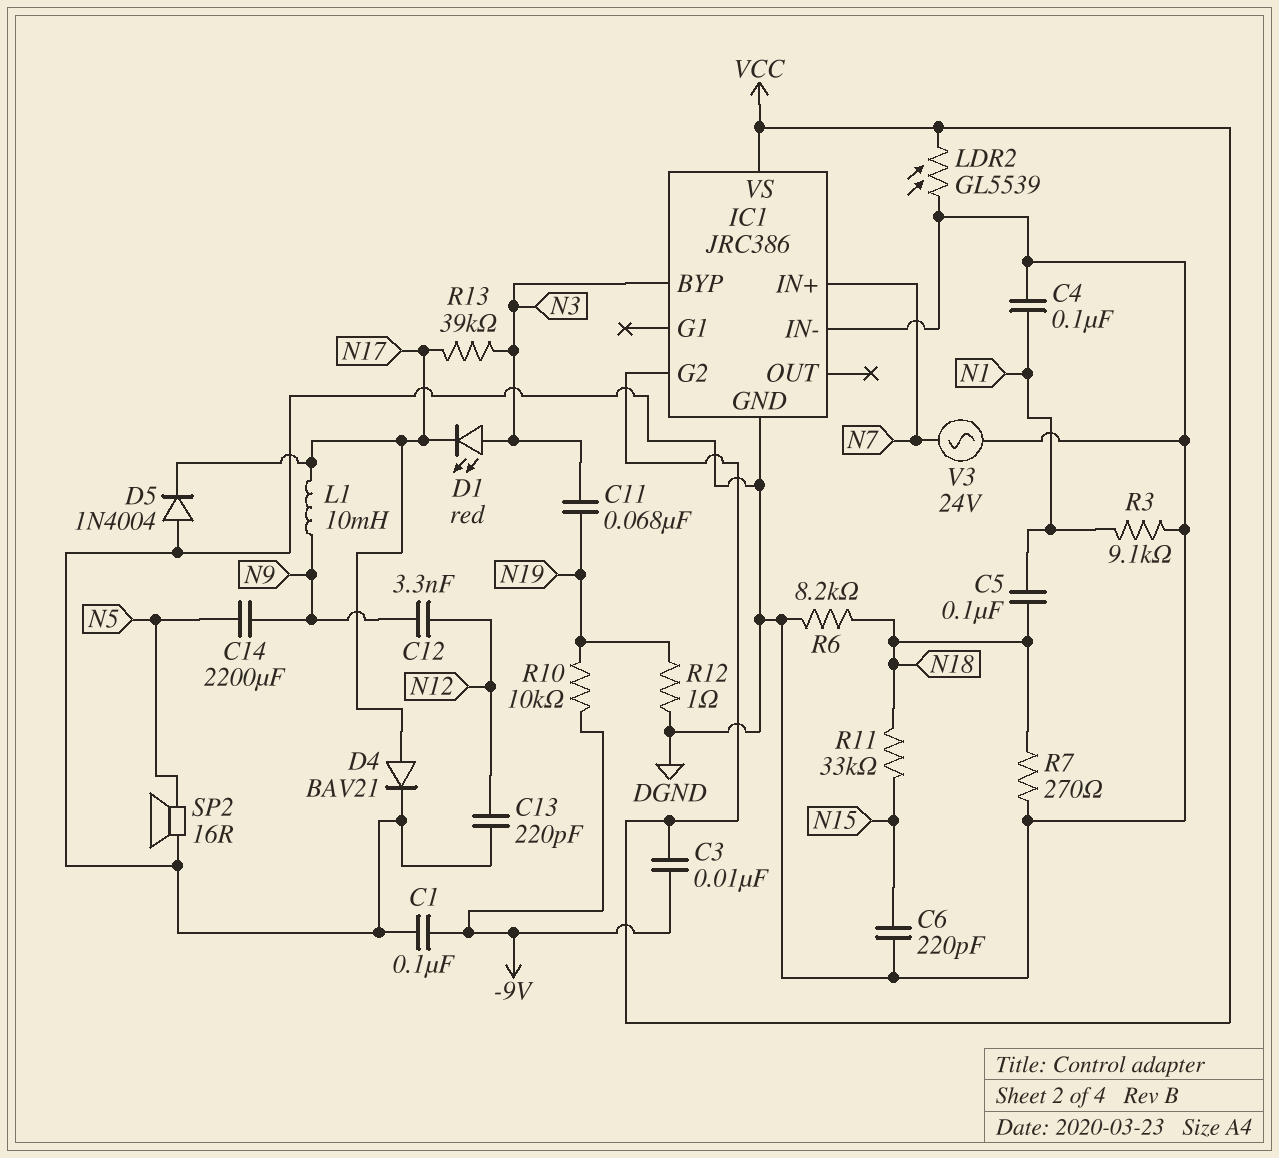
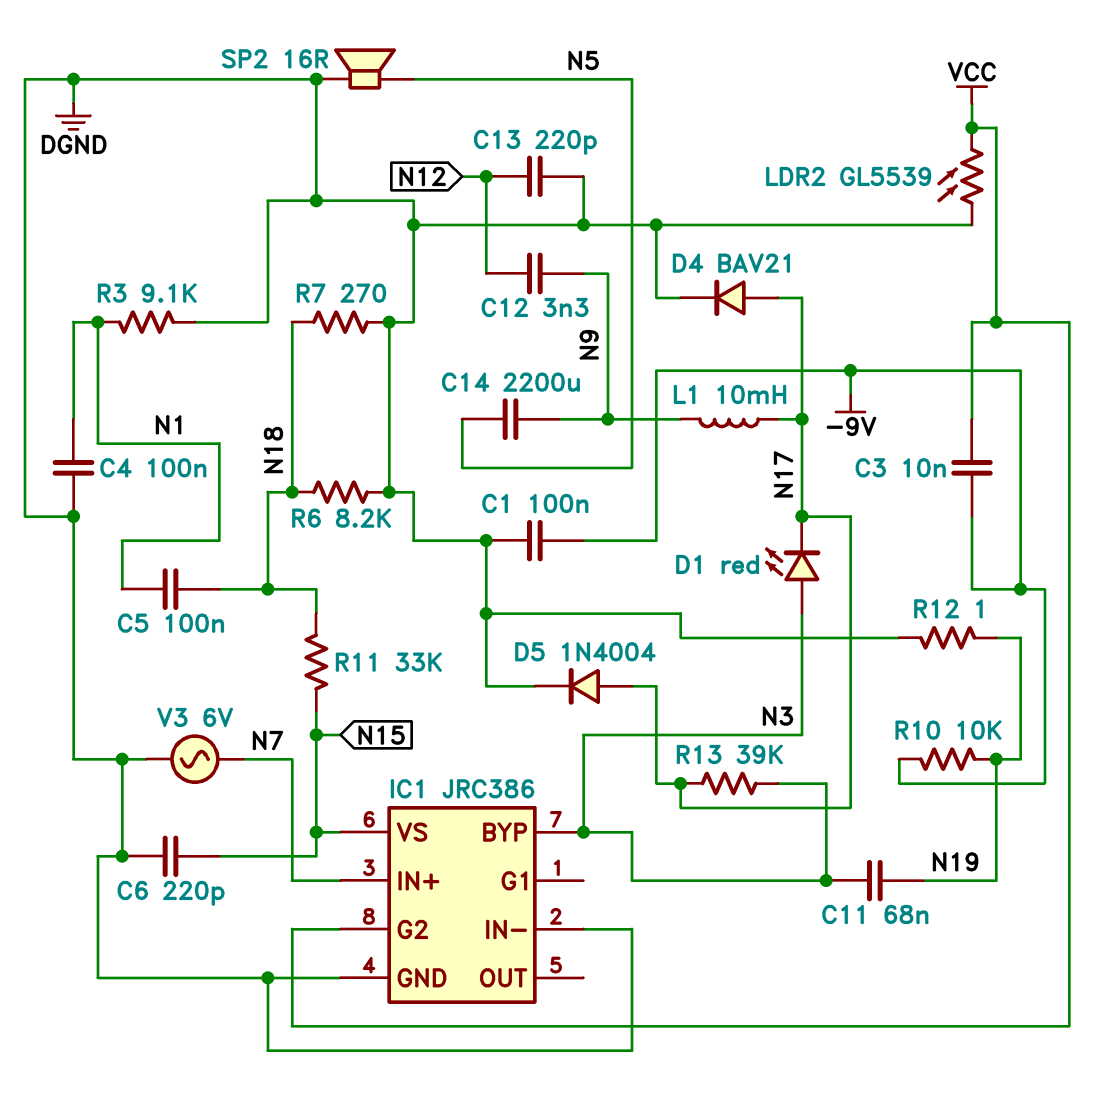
D5: diode 1N4004 (A DGND, K N17) -> diode 1N4004 (A N17, K DGND)
IC1 pin VS: VCC -> N15
V3: AC 24V (DGND, N7) -> AC 6V (DGND, N7)

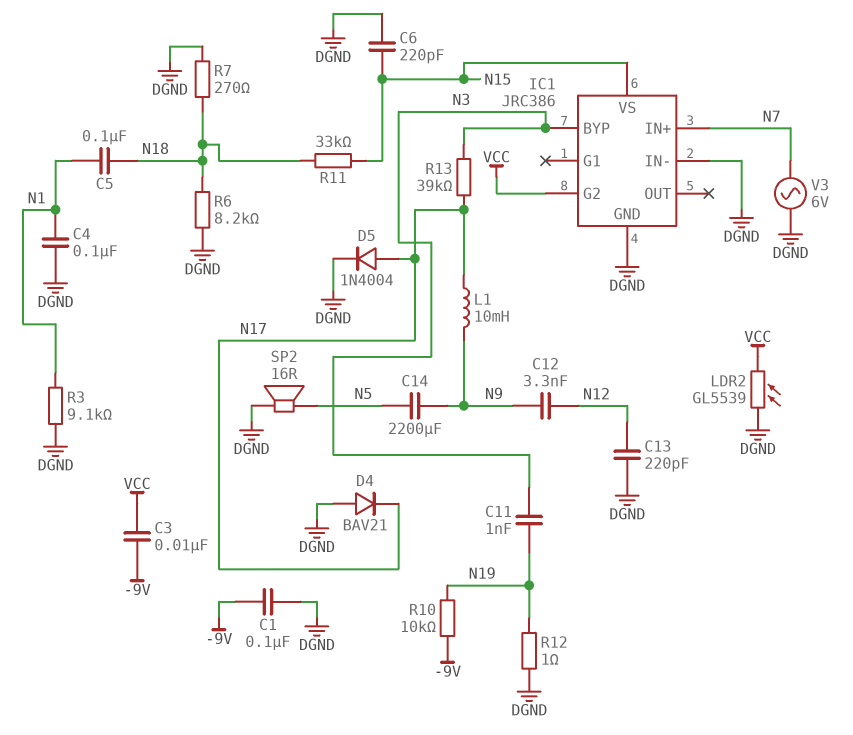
C11: 68nF (N3, N19) -> 1nF (N3, N19)
D1: LED red (A N3, K N17) -> none
D4: diode BAV21 (A N17, K DGND) -> diode BAV21 (A DGND, K N17)

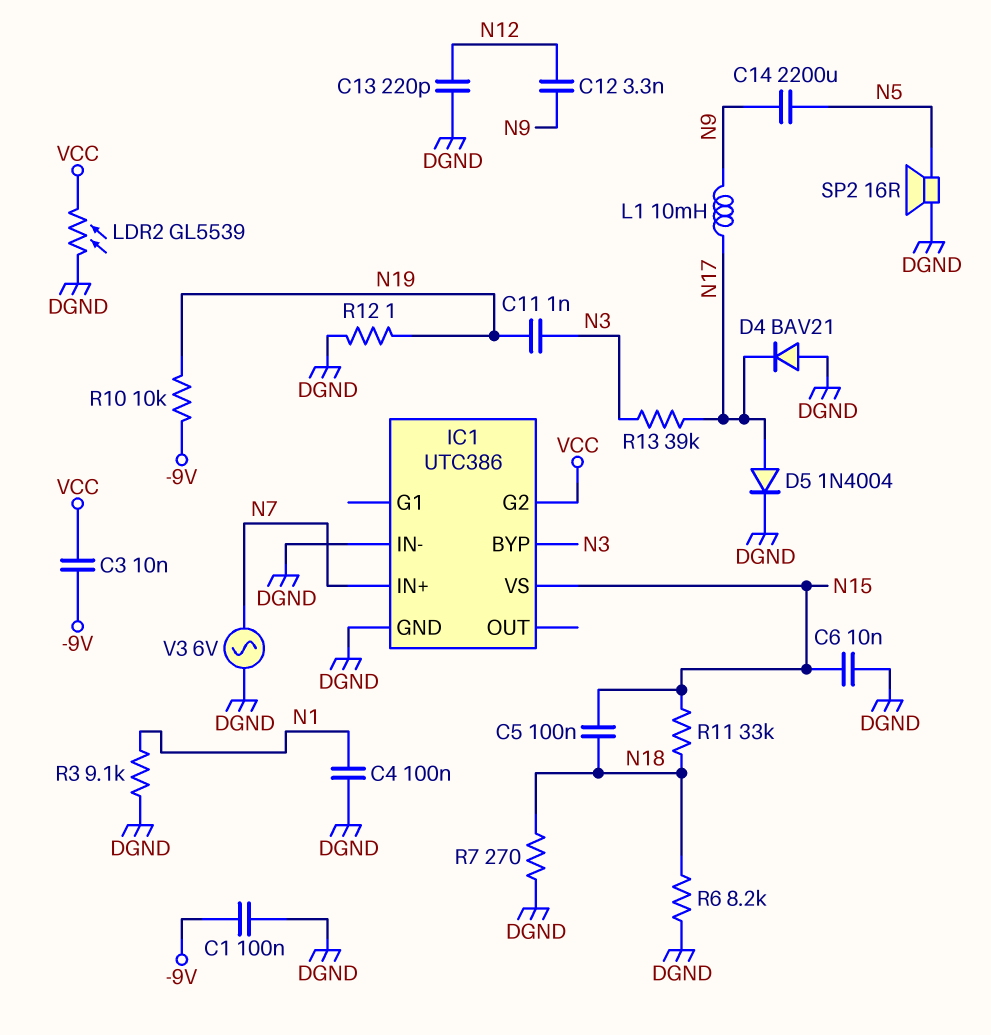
C5: 100nF (N1, N18) -> 100nF (N15, N18)
C6: 220pF (DGND, N15) -> 10nF (DGND, N15)
IC1: JRC386 -> UTC386

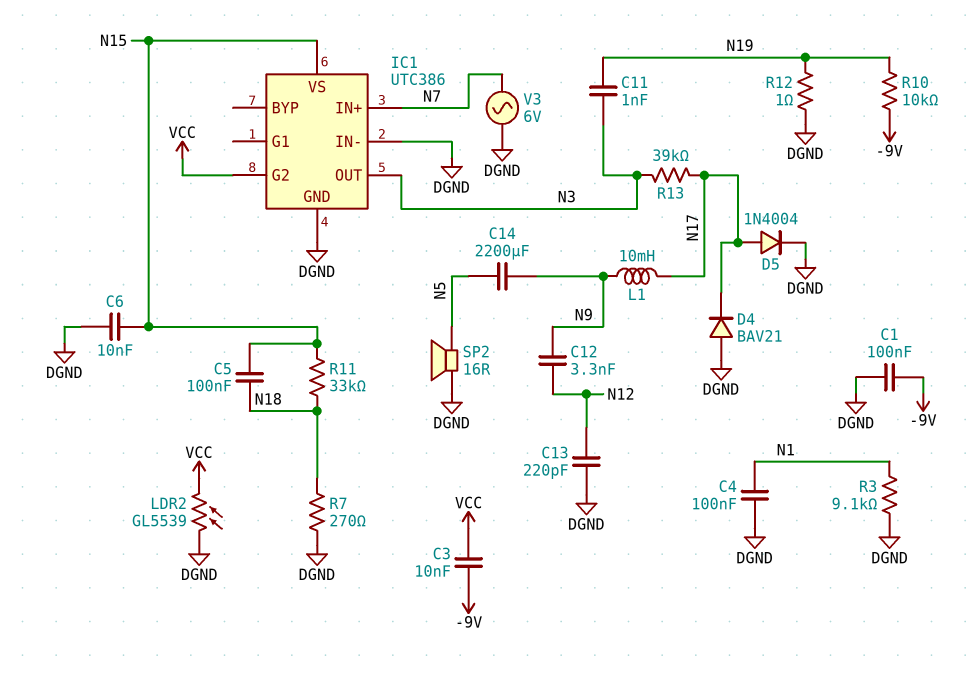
IC1 pin BYP: N3 -> none
IC1 pin OUT: none -> N3
R6: 8.2k (DGND, N18) -> none

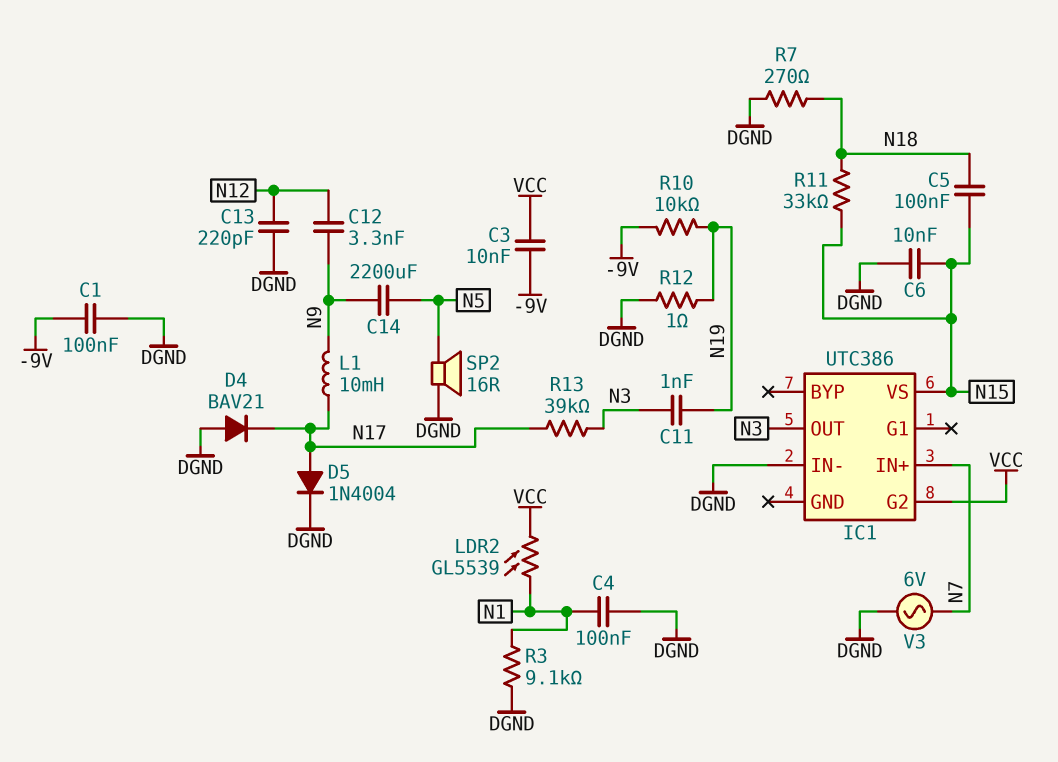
IC1 pin GND: DGND -> none
LDR2: GL5539 (DGND, VCC) -> GL5539 (N1, VCC)

